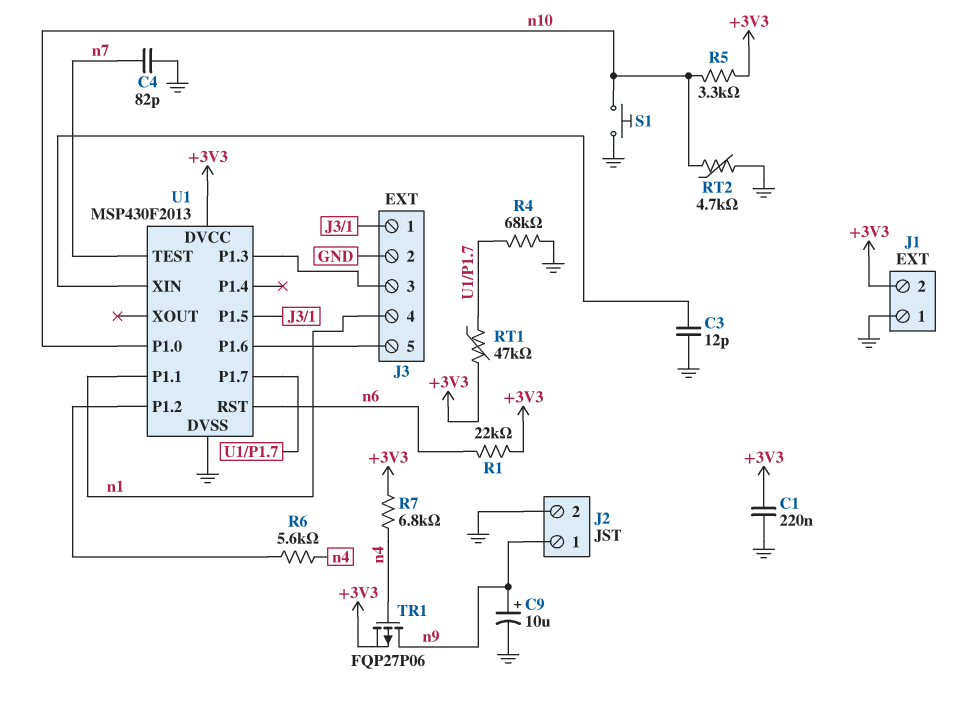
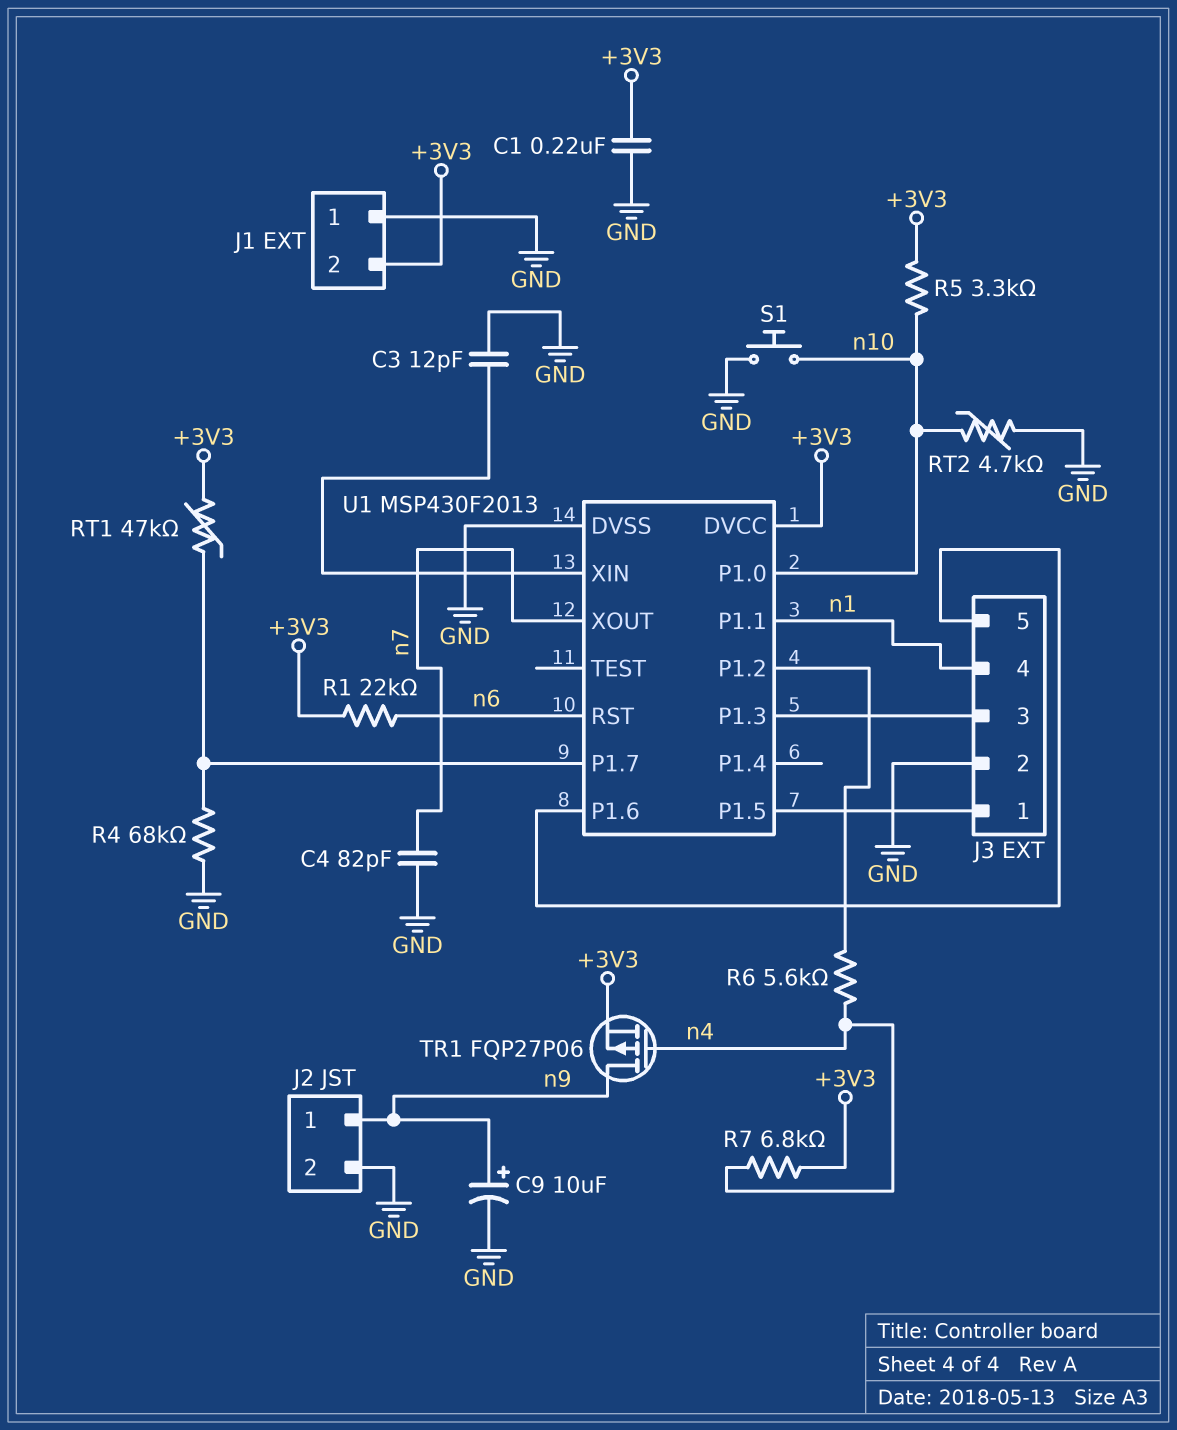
U1 pin TEST: n7 -> none
U1 pin XOUT: none -> n7

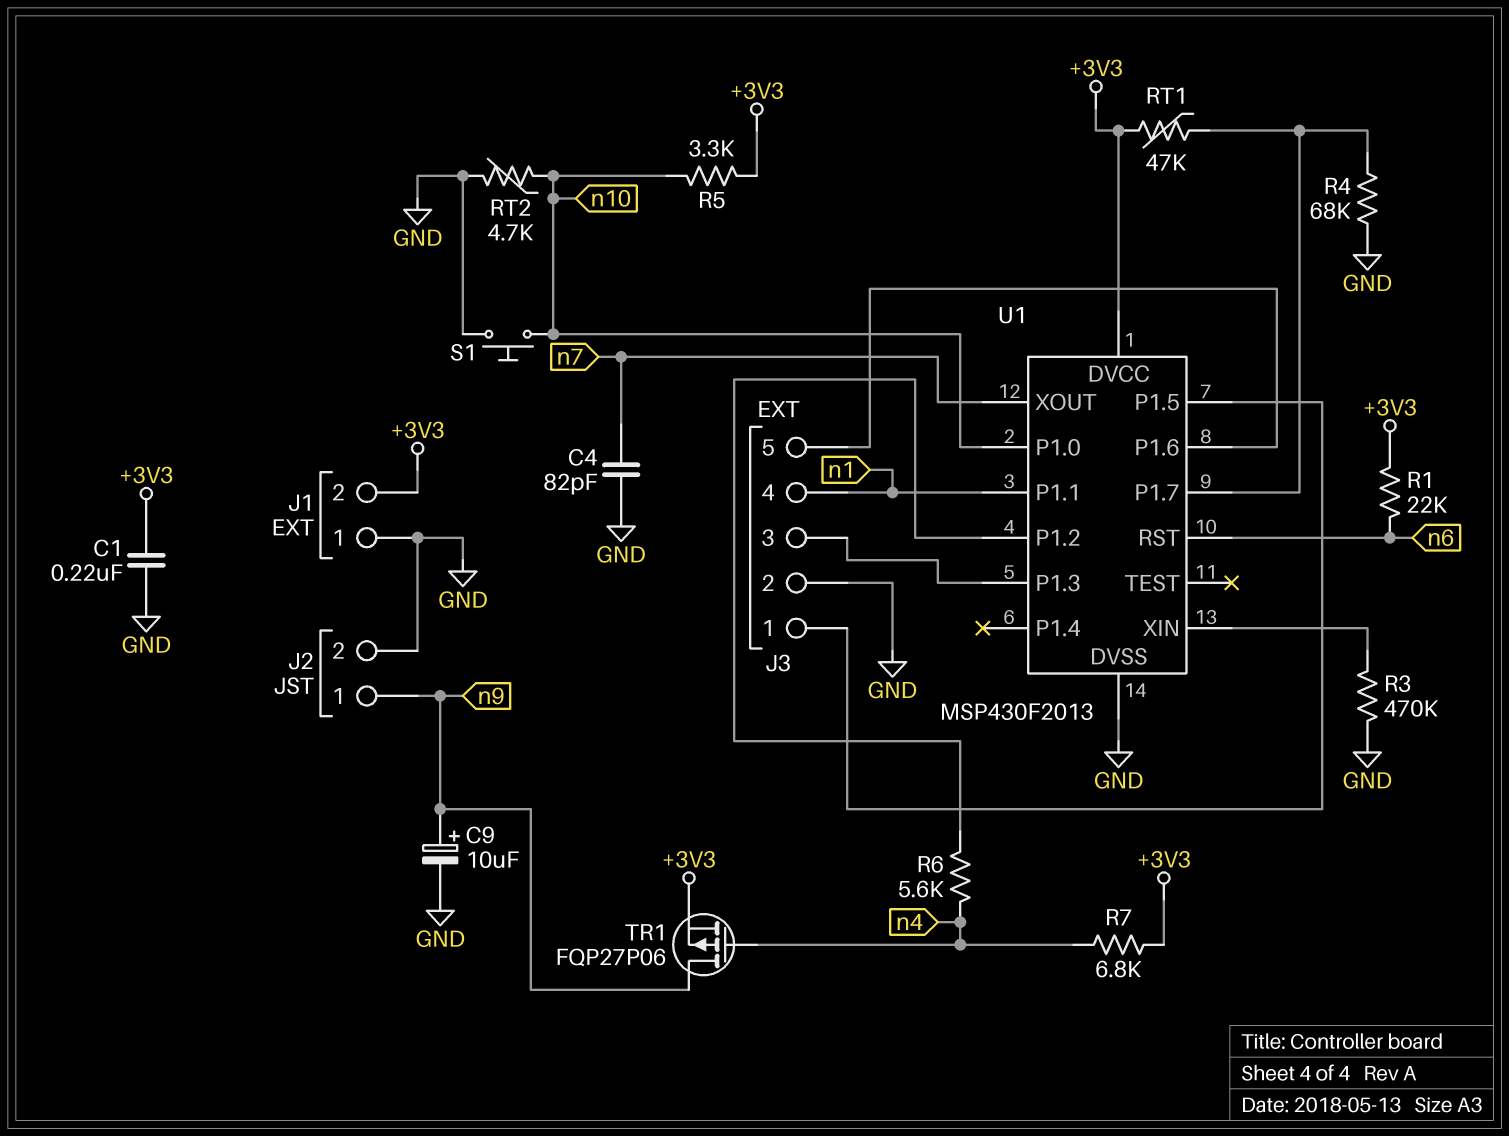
C3: 12pF (GND, U1/XIN) -> none
R3: none -> 470k (GND, U1/XIN)

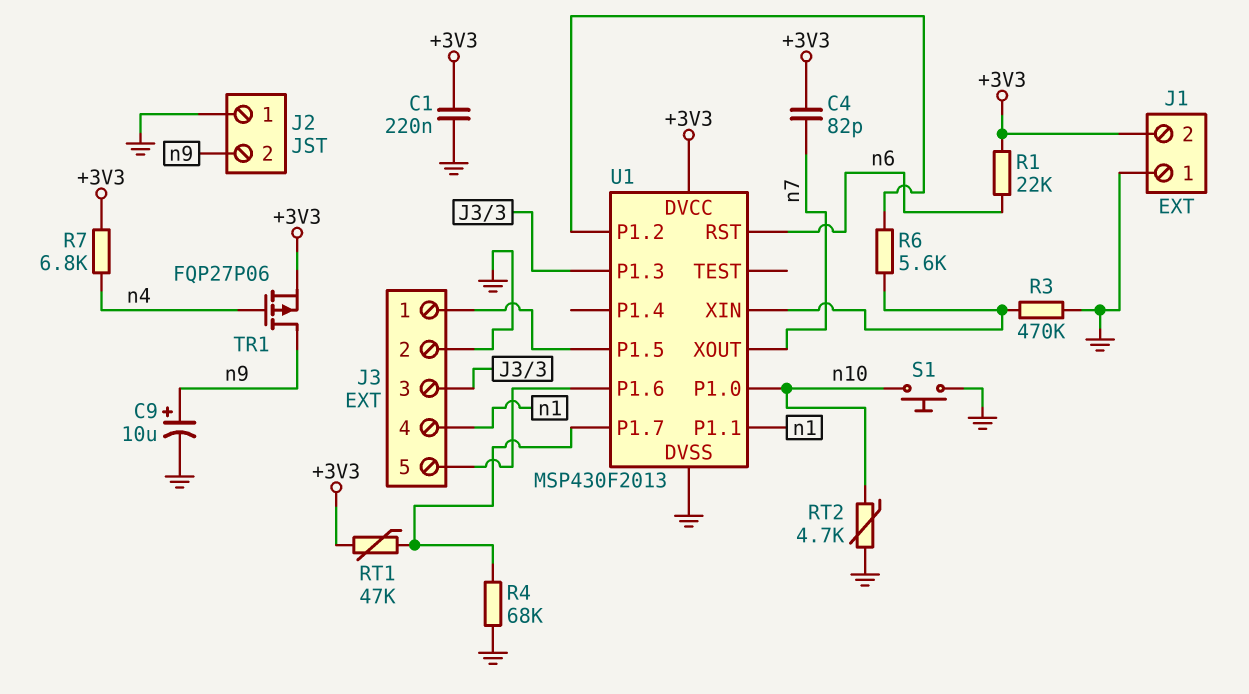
C4: 82pF (GND, n7) -> 82pF (+3V3, n7)
J2 pin 1: n9 -> GND
J2 pin 2: GND -> n9
R5: 3.3k (+3V3, n10) -> none
R6: 5.6k (U1/P1.2, n4) -> 5.6k (U1/P1.2, U1/XIN)

